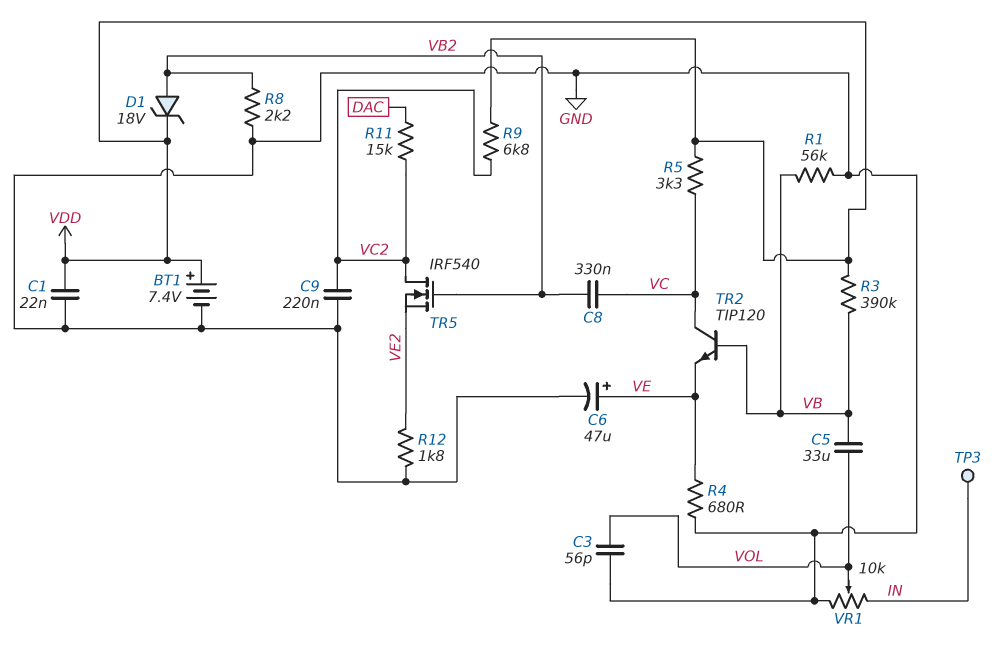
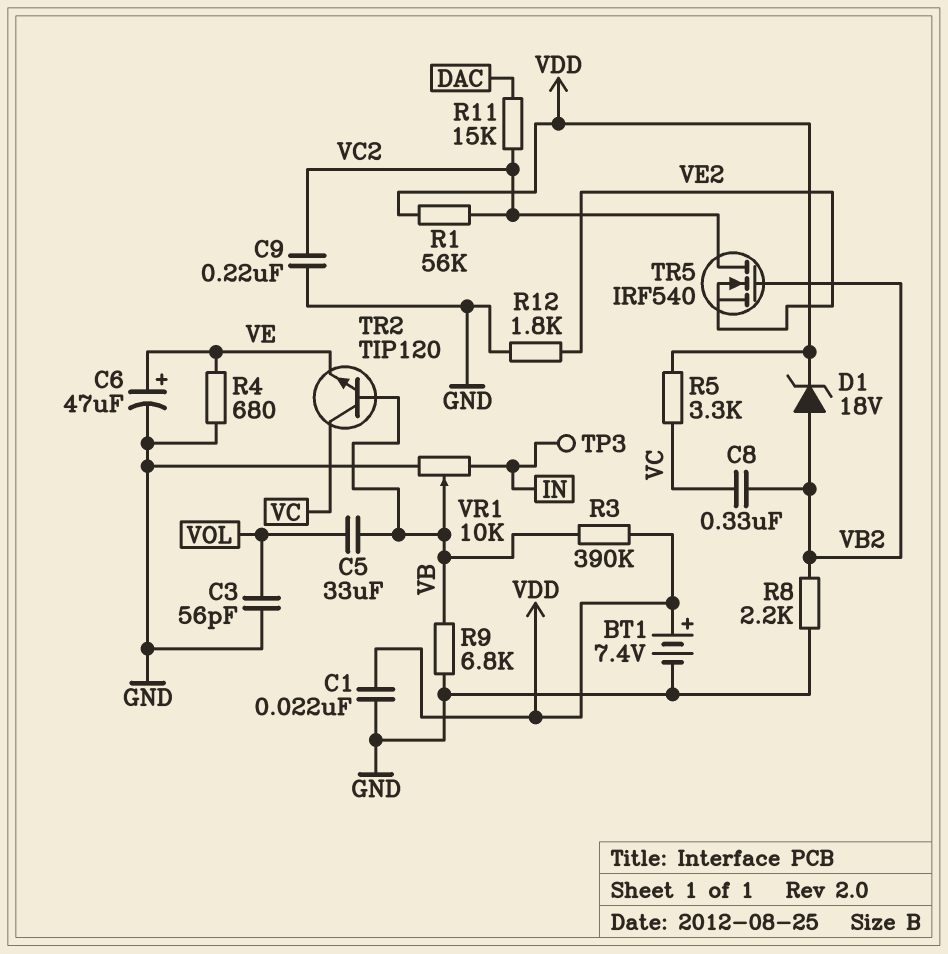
R1: 56k (GND, VB) -> 56k (VC2, VDD)
R9: 6.8k (VC2, VDD) -> 6.8k (GND, VB)
VR1: 10k (GND, IN, wiper VOL) -> 10k (GND, IN, wiper VB)

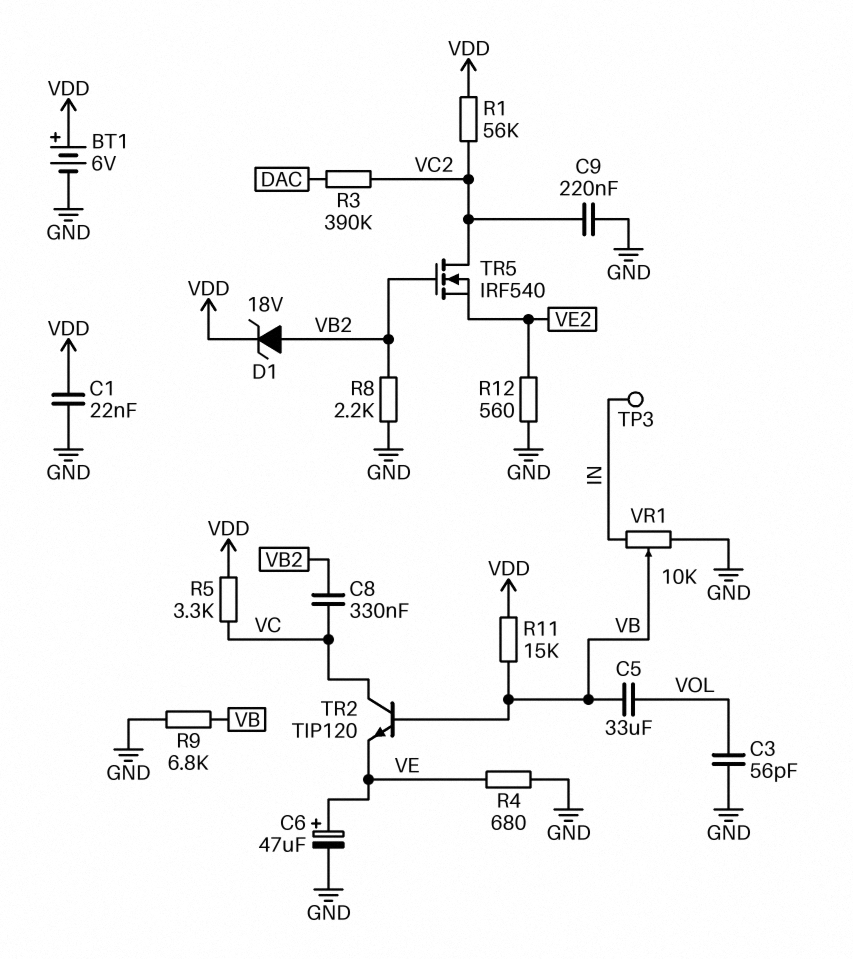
BT1: 7.4V (plus VDD, minus GND) -> 6V (plus VDD, minus GND)
R3: 390k (VB, VDD) -> 390k (DAC, VC2)
R11: 15k (DAC, VC2) -> 15k (VB, VDD)
R12: 1.8k (GND, VE2) -> 560 (GND, VE2)

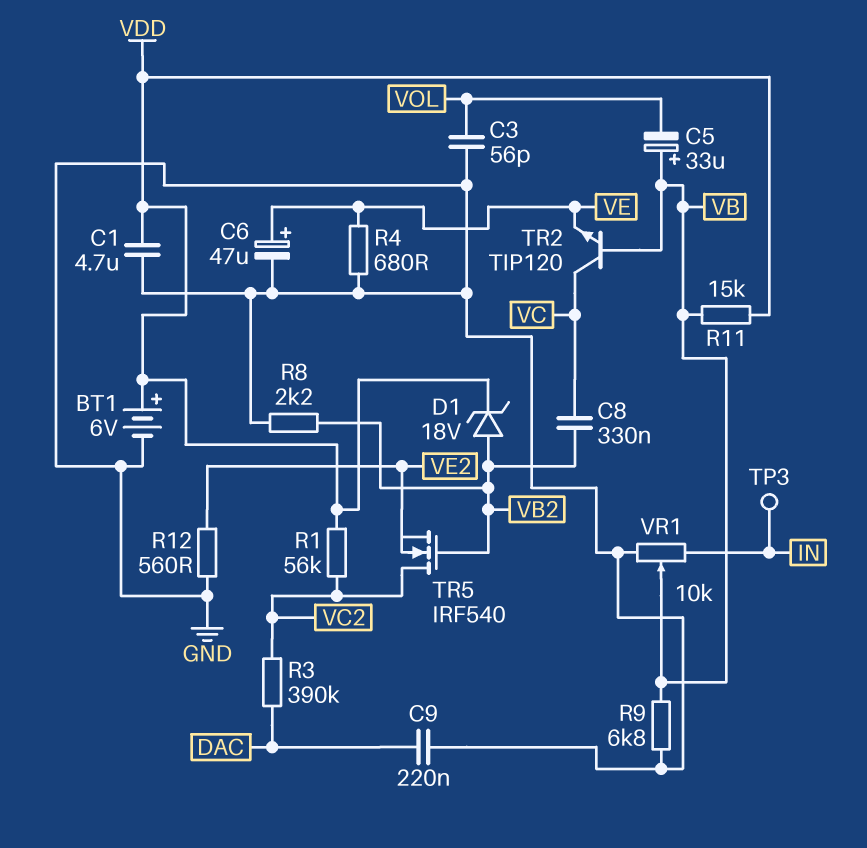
C1: 22nF (GND, VDD) -> 4.7uF (GND, VDD)
C5: 33uF (VB, VOL) -> 33uF (plus VB, minus VOL)
C9: 220nF (GND, VC2) -> 220nF (DAC, GND)
R5: 3.3k (VC, VDD) -> none

